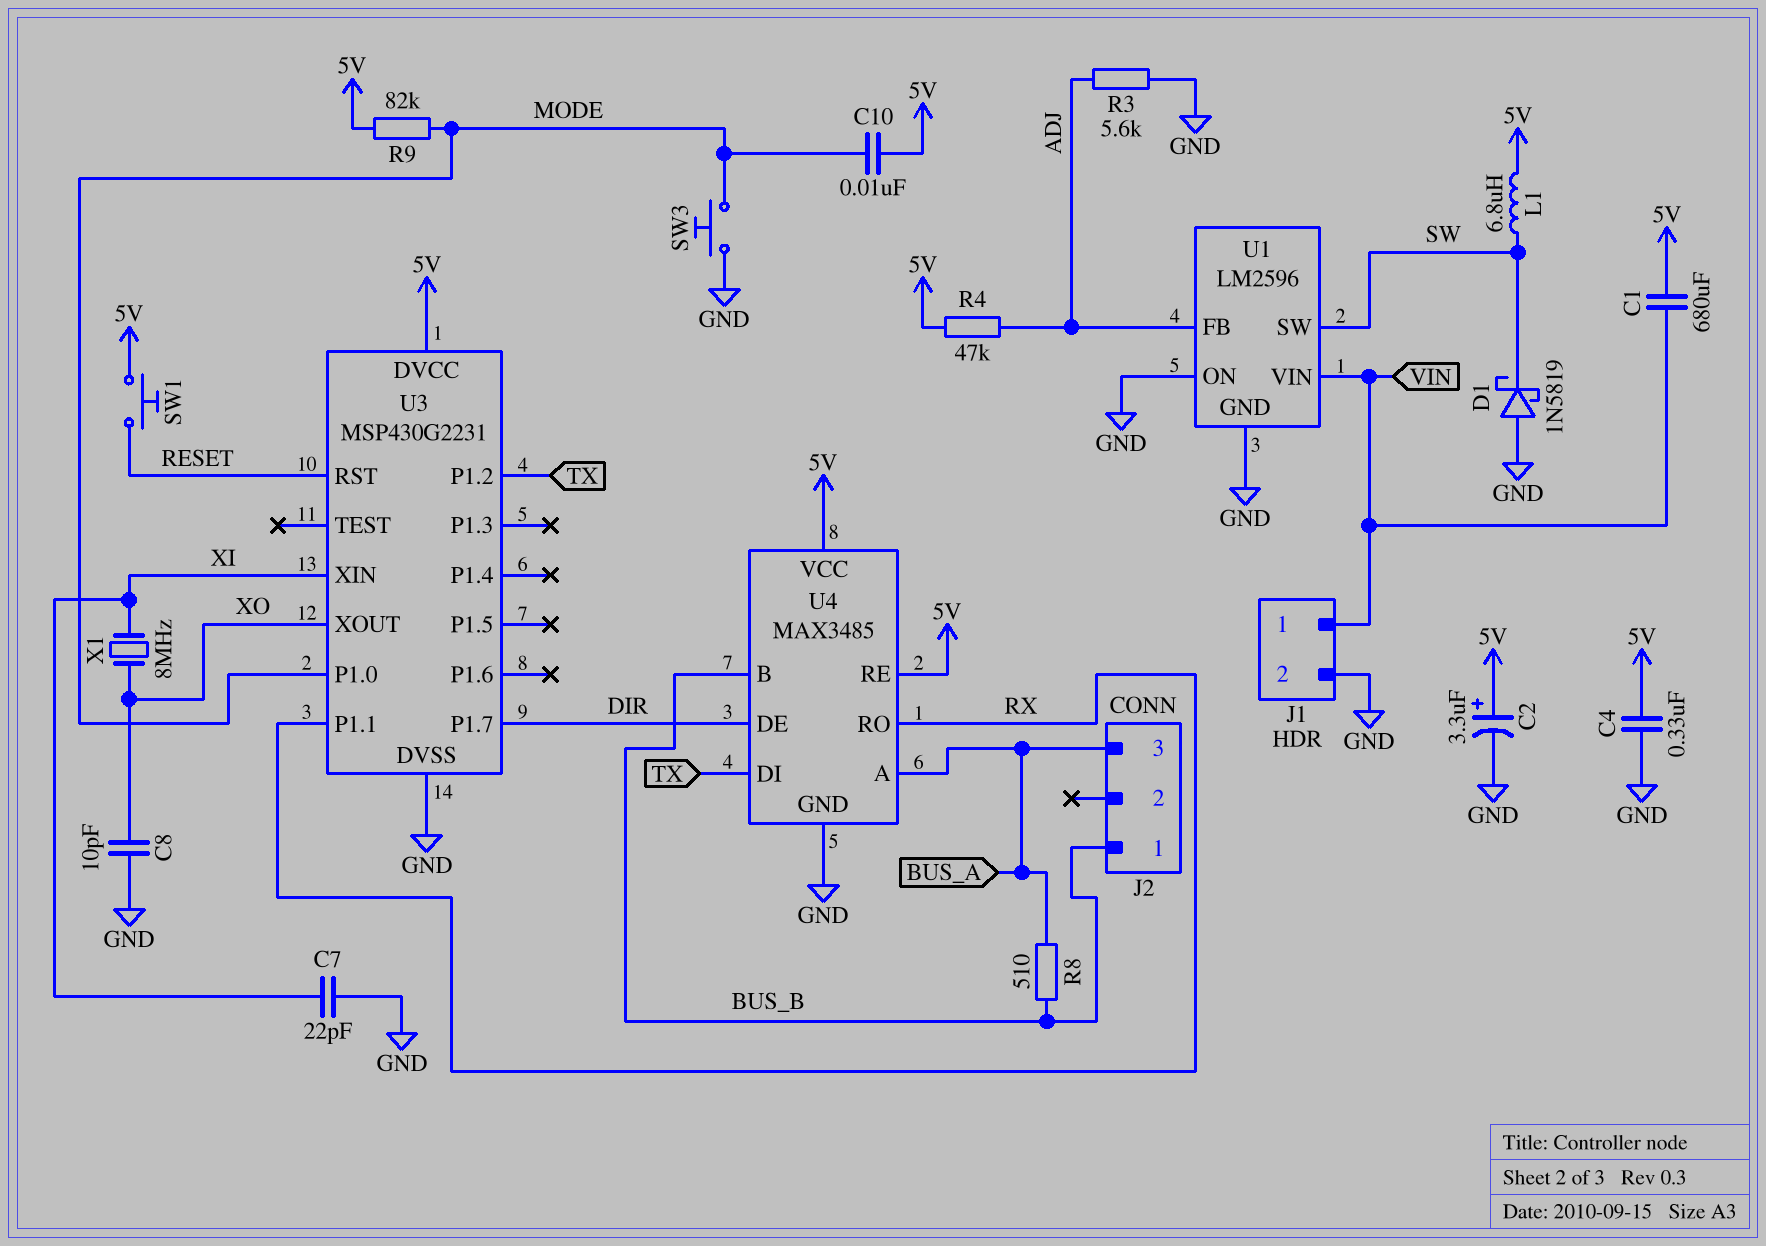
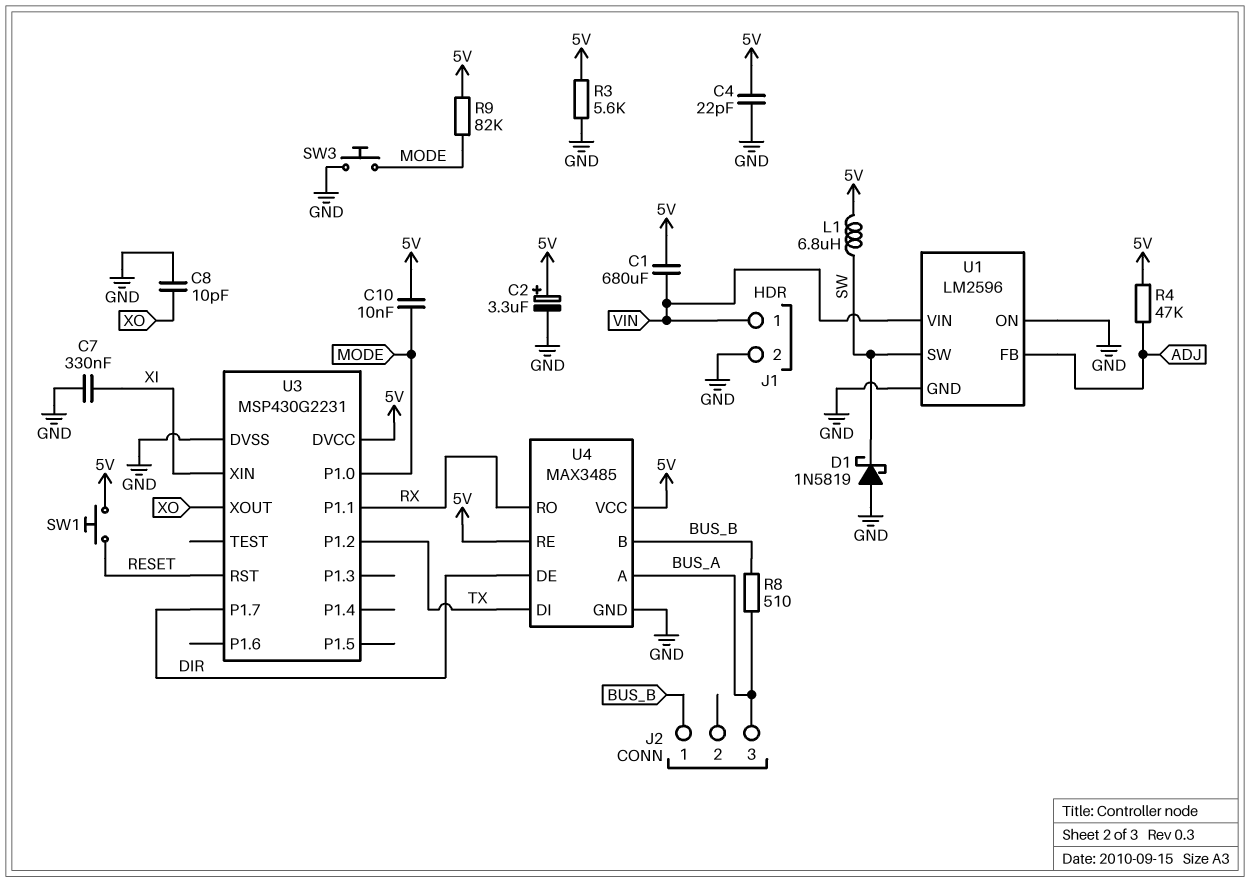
C4: 330nF (5V, GND) -> 22pF (5V, GND)
C7: 22pF (GND, XI) -> 330nF (GND, XI)
R3: 5.6k (ADJ, GND) -> 5.6k (5V, GND)
X1: 8MHz (XI, XO) -> none

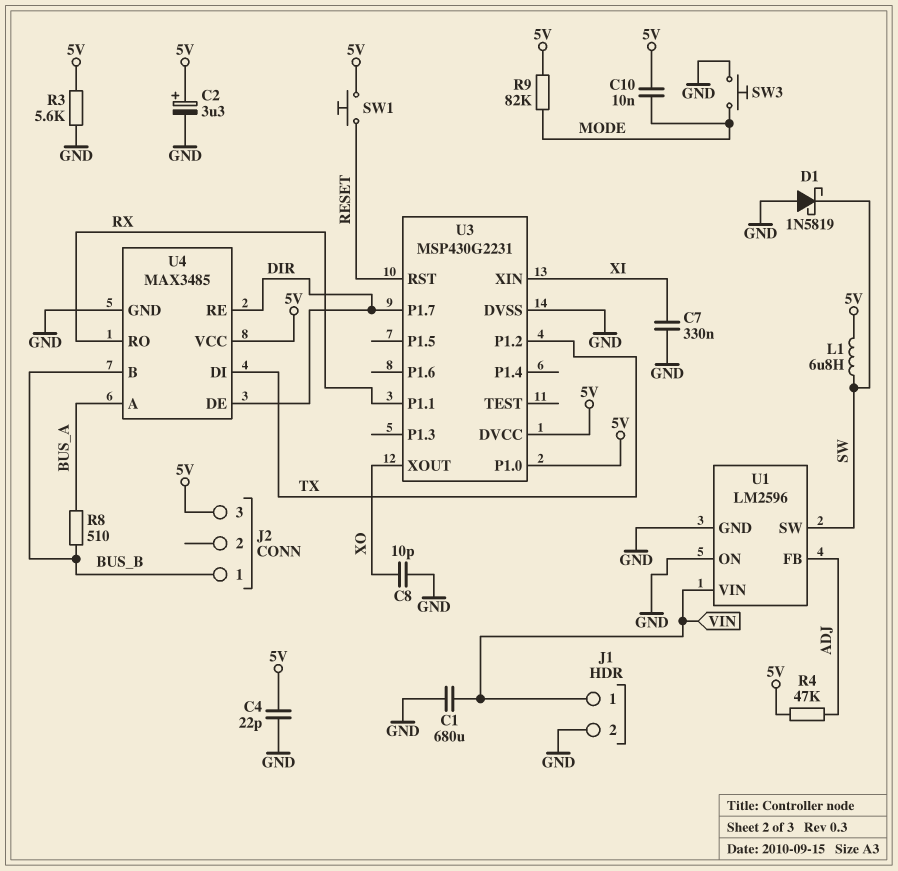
C1: 680uF (5V, VIN) -> 680uF (GND, VIN)
J2 pin 3: BUS_A -> 5V
U3 pin P1.0: MODE -> 5V
U4 pin RE: 5V -> DIR

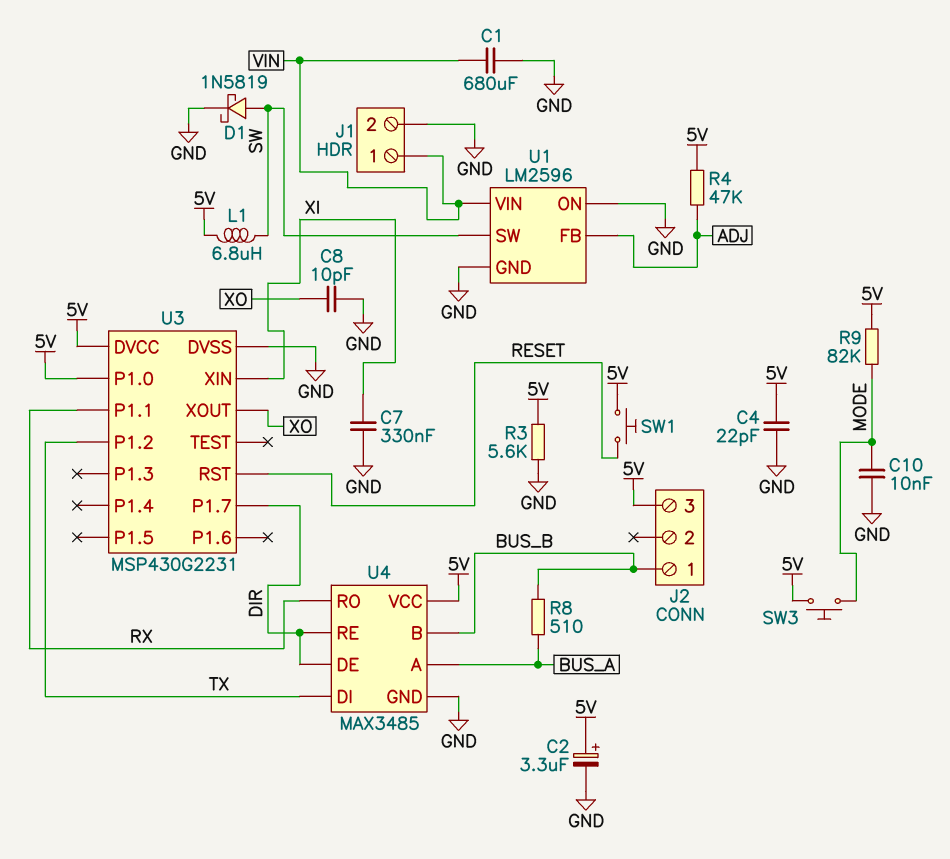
C10: 10nF (5V, MODE) -> 10nF (GND, MODE)
D1: schottky 1N5819 (A GND, K SW) -> schottky 1N5819 (A SW, K GND)
SW3: button (GND, MODE) -> button (5V, MODE)

